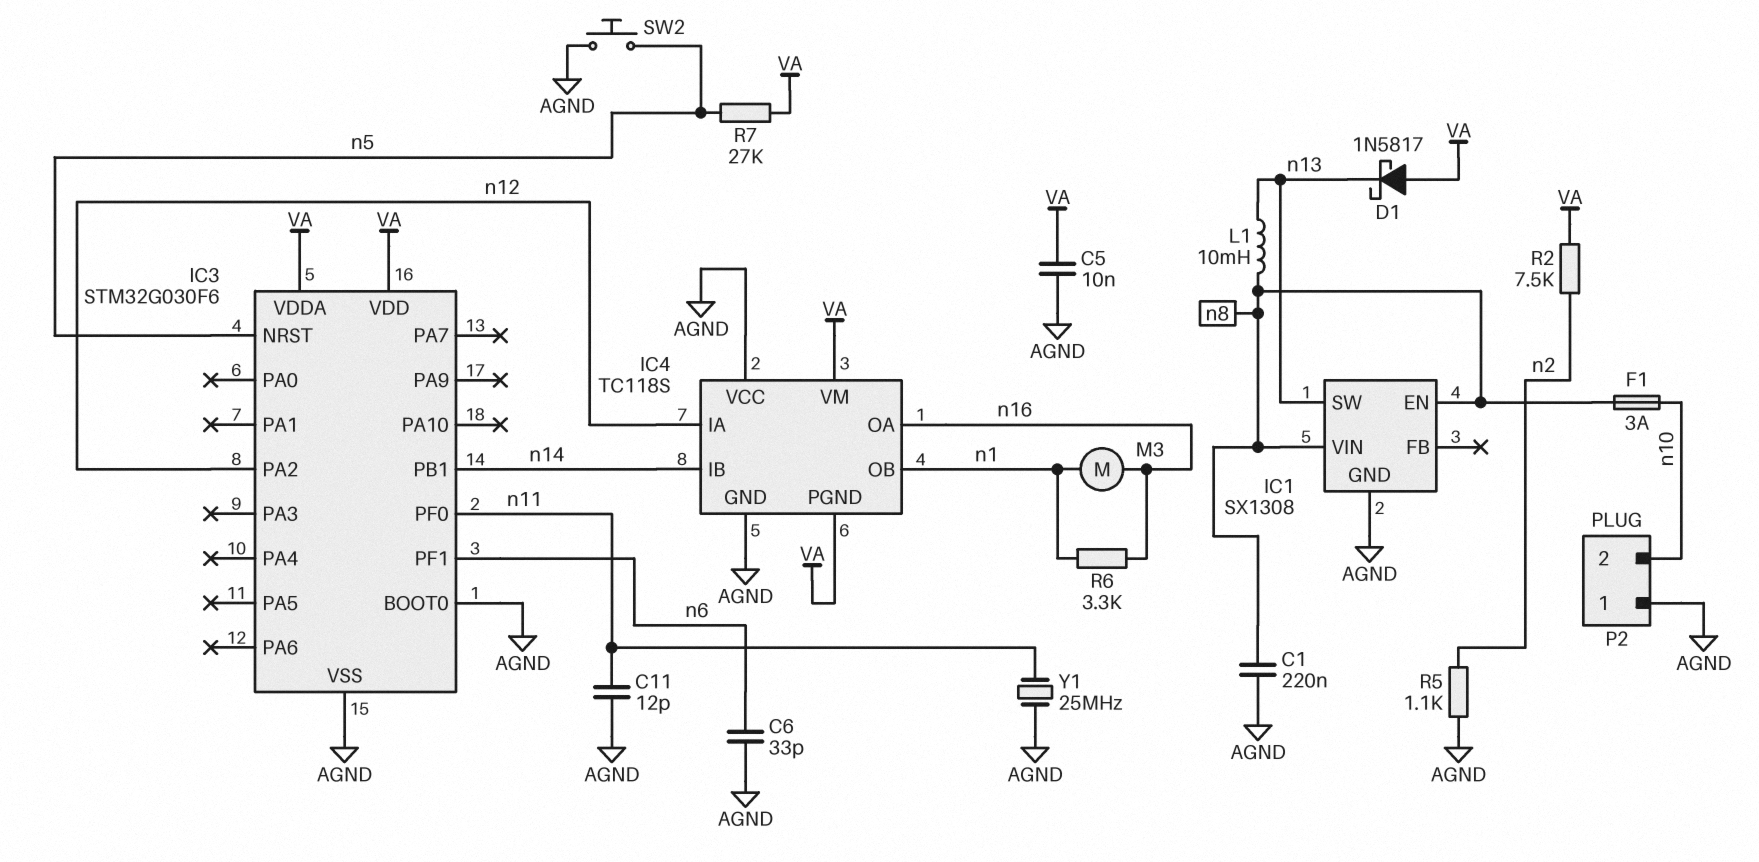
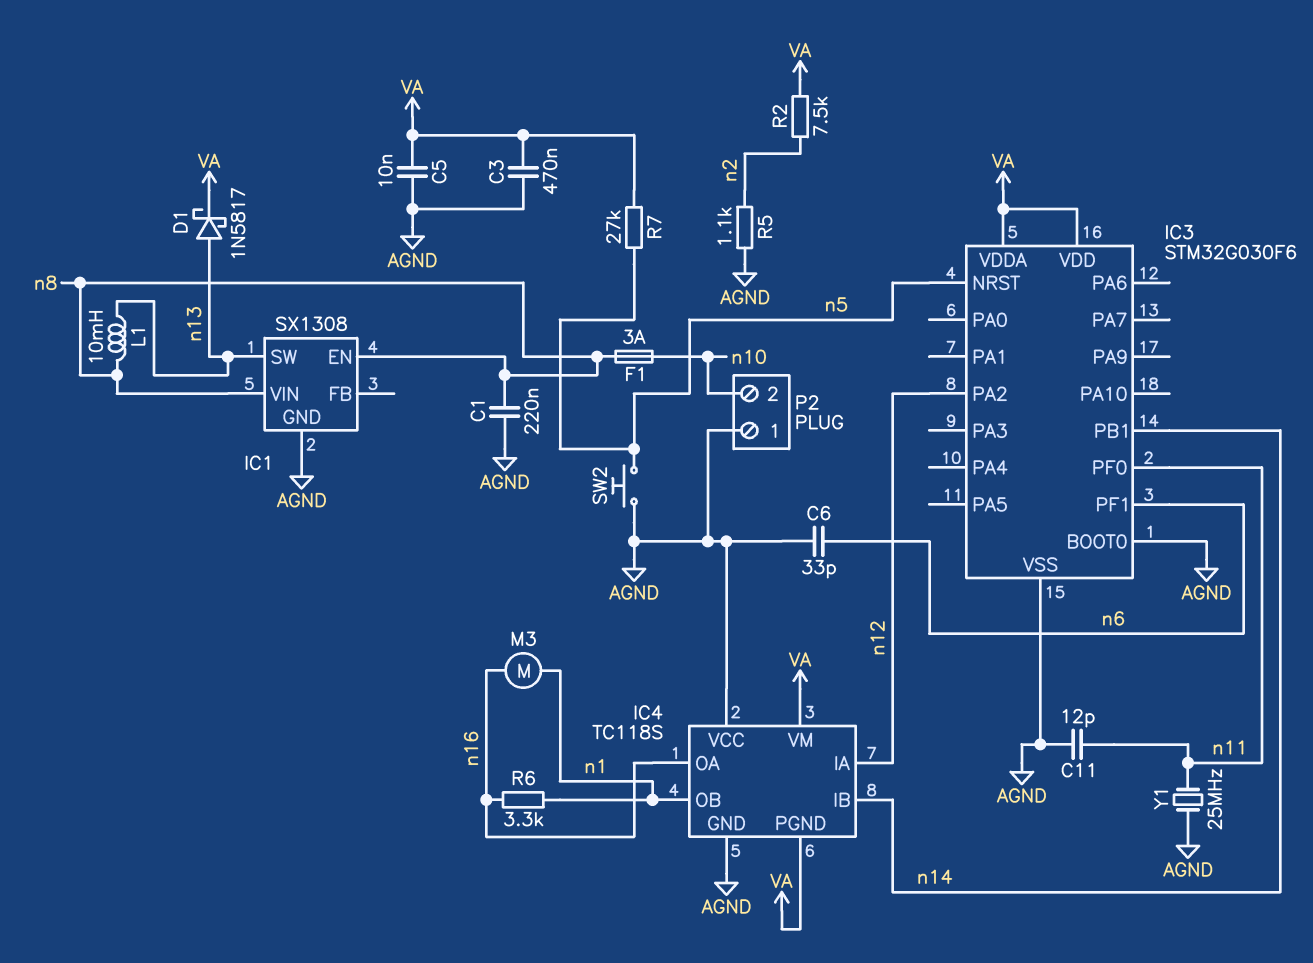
C3: none -> 470nF (AGND, VA)
D1: schottky 1N5817 (A VA, K n13) -> schottky 1N5817 (A n13, K VA)

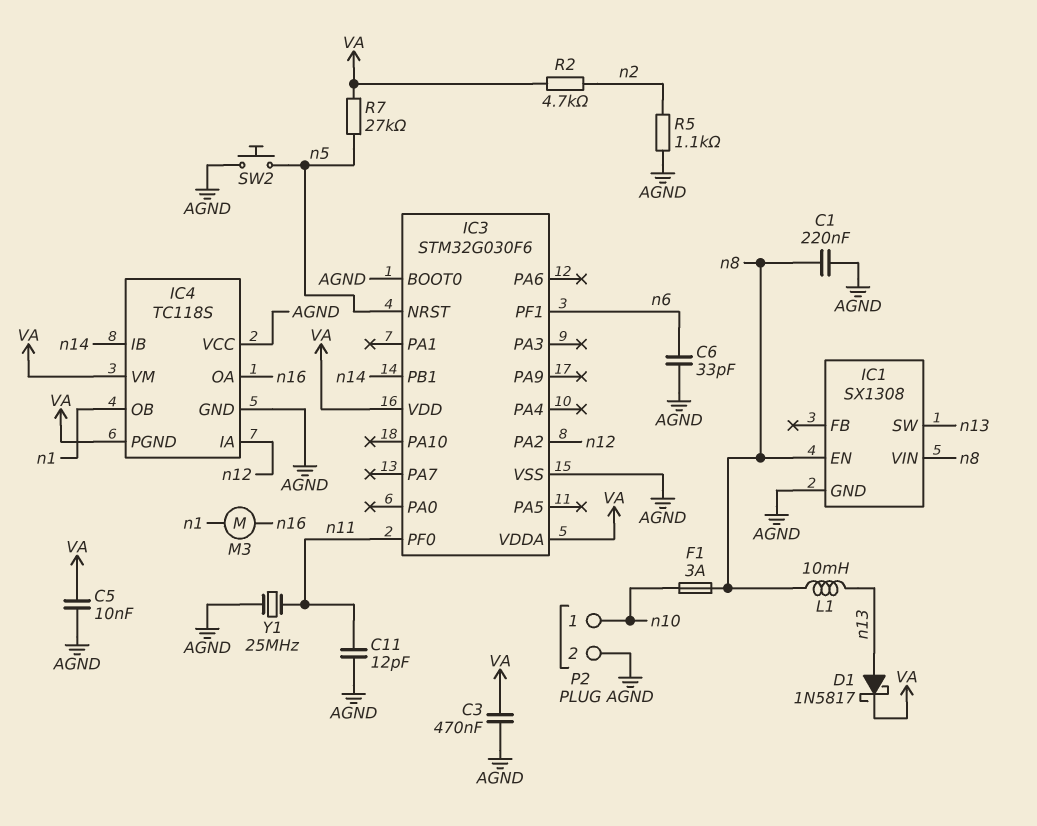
P2 pin 1: AGND -> n10
P2 pin 2: n10 -> AGND
R2: 7.5k (VA, n2) -> 4.7k (VA, n2)
R6: 3.3k (n1, n16) -> none

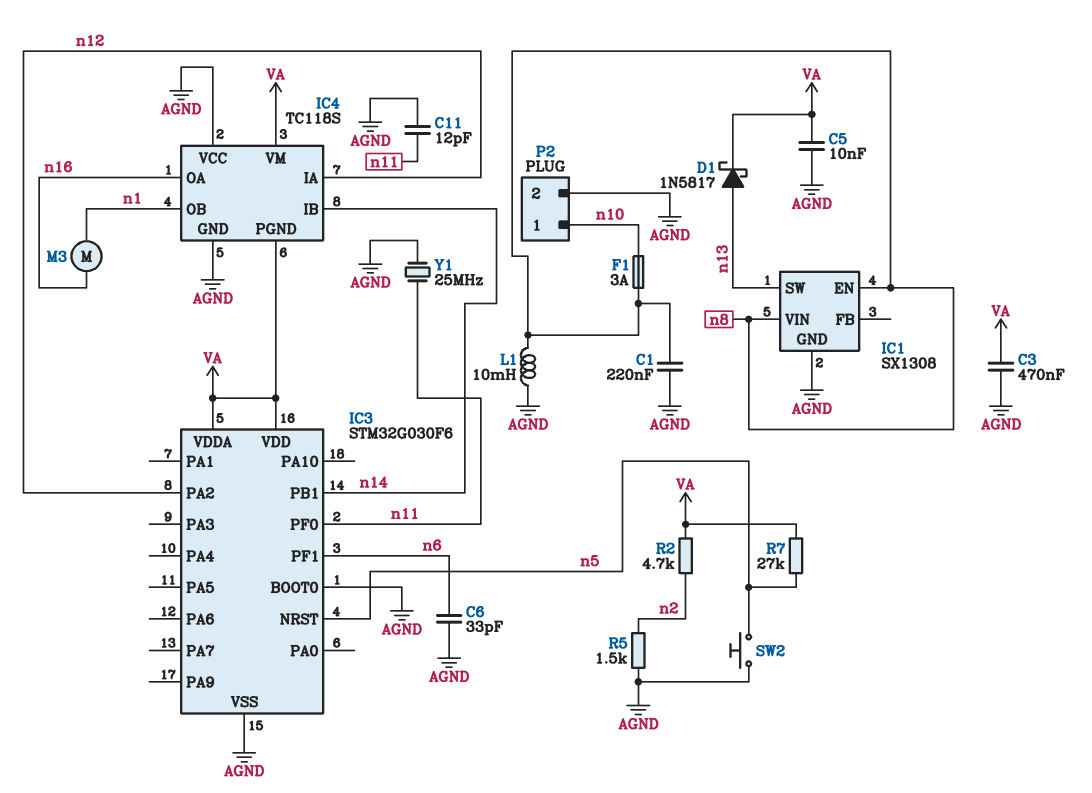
L1: 10mH (n8, n13) -> 10mH (AGND, n8)
R5: 1.1k (AGND, n2) -> 1.5k (AGND, n2)

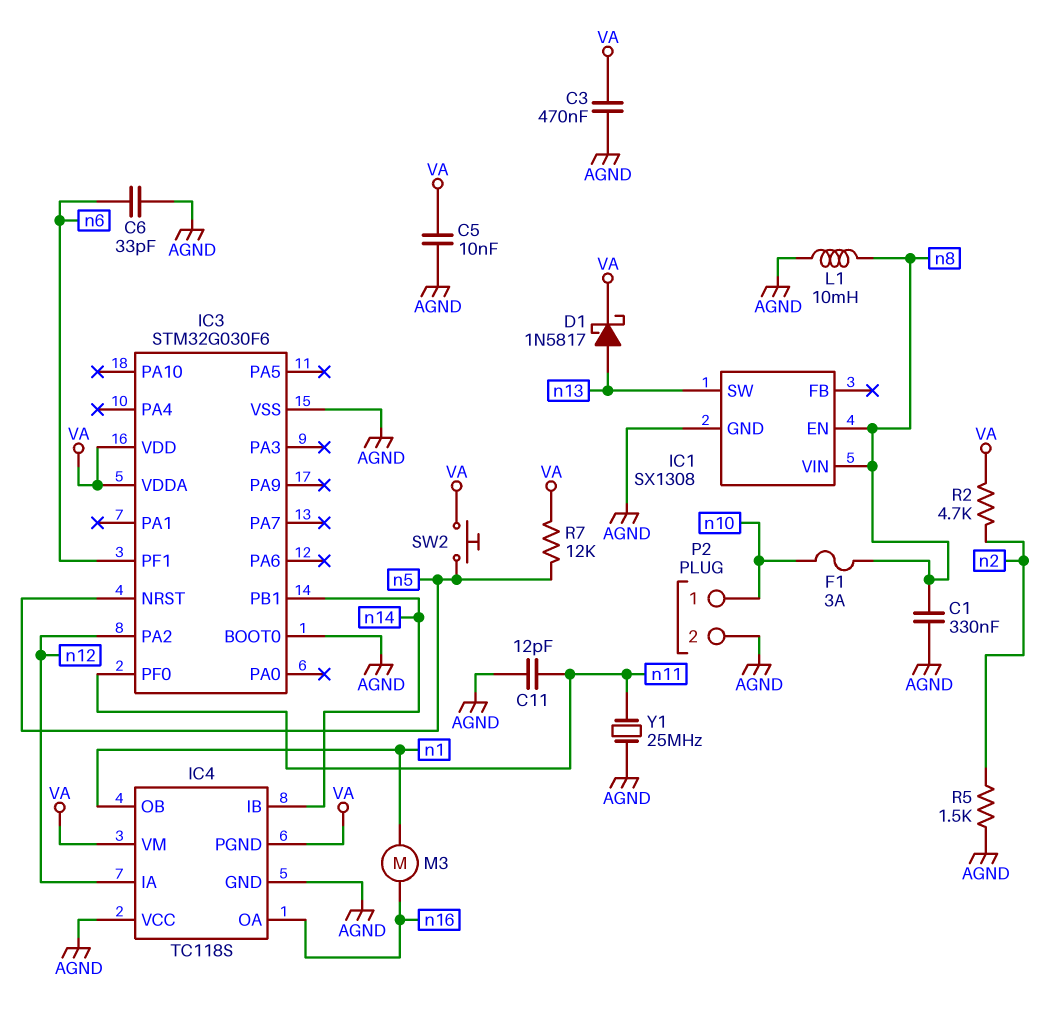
C1: 220nF (AGND, n8) -> 330nF (AGND, n8)
R7: 27k (VA, n5) -> 12k (VA, n5)
SW2: button (AGND, n5) -> button (VA, n5)

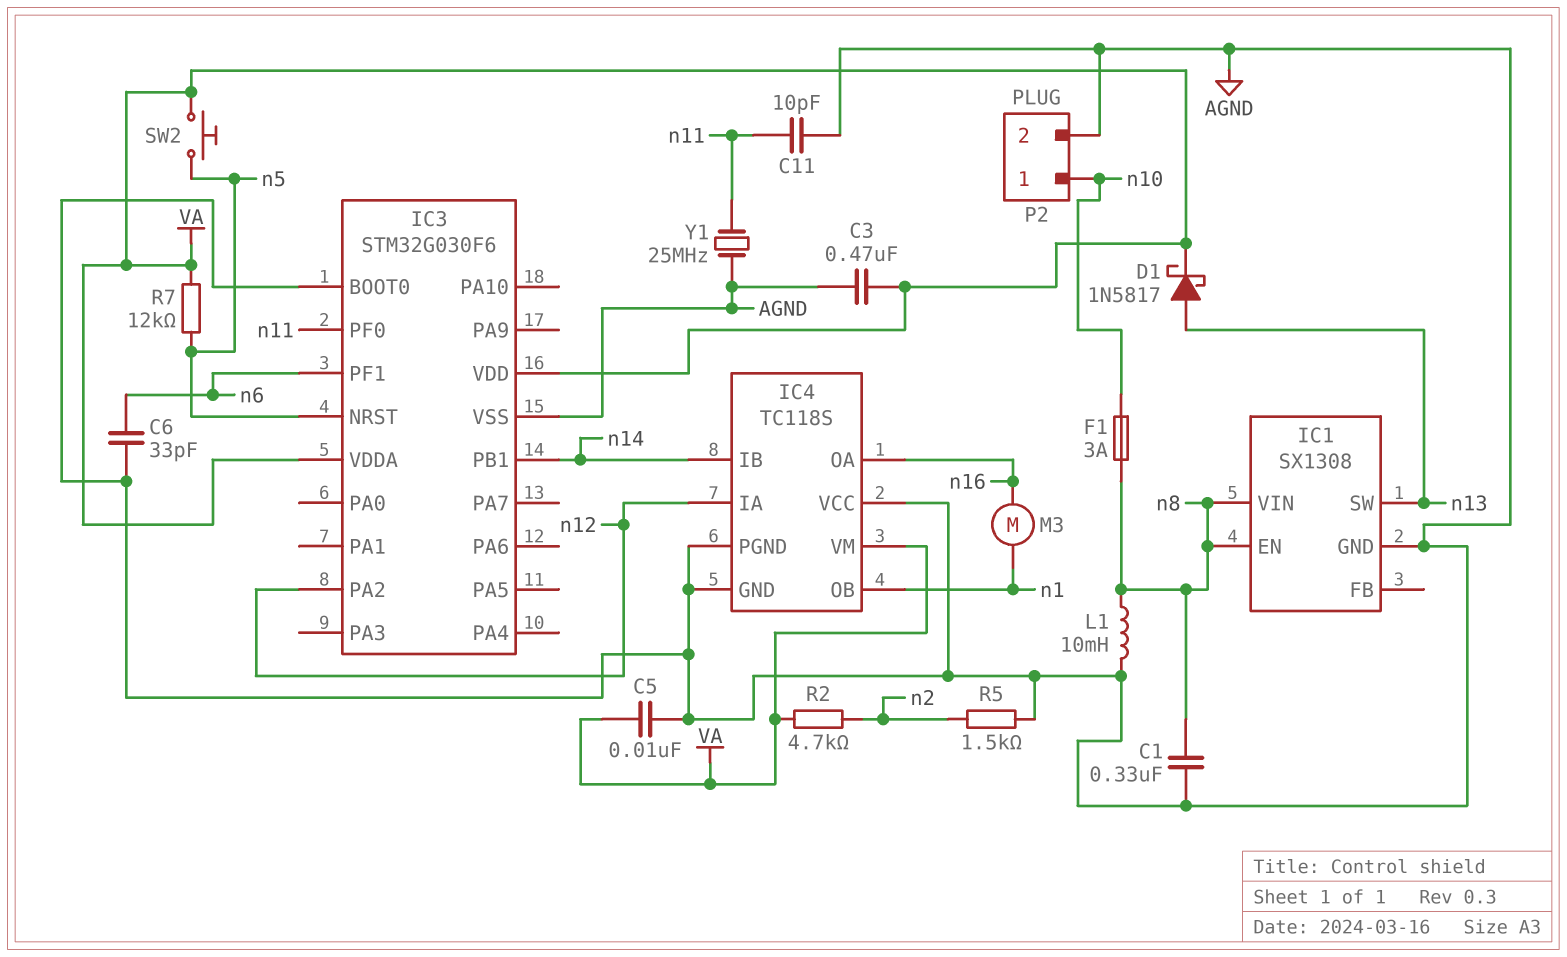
C11: 12pF (AGND, n11) -> 10pF (AGND, n11)
IC4 pin PGND: VA -> AGND

